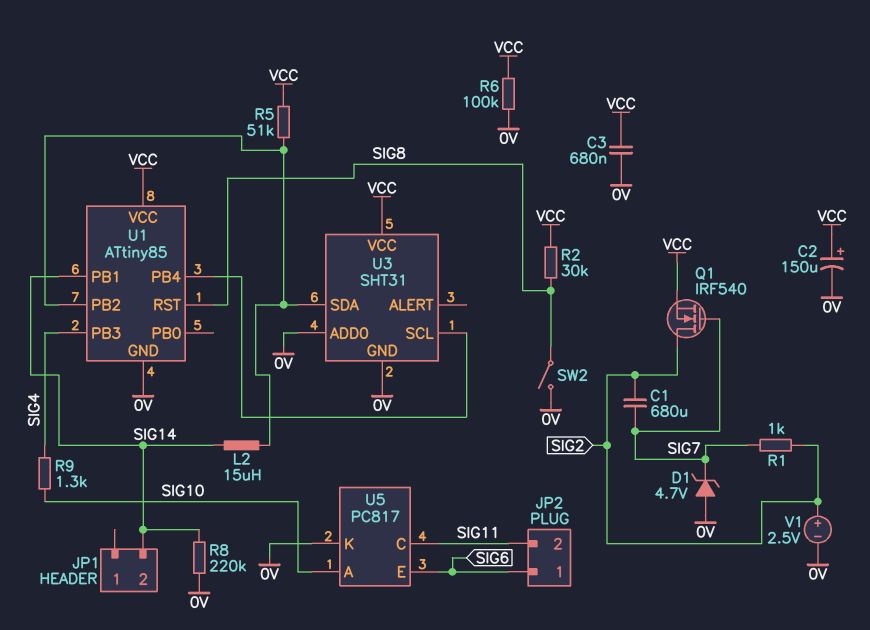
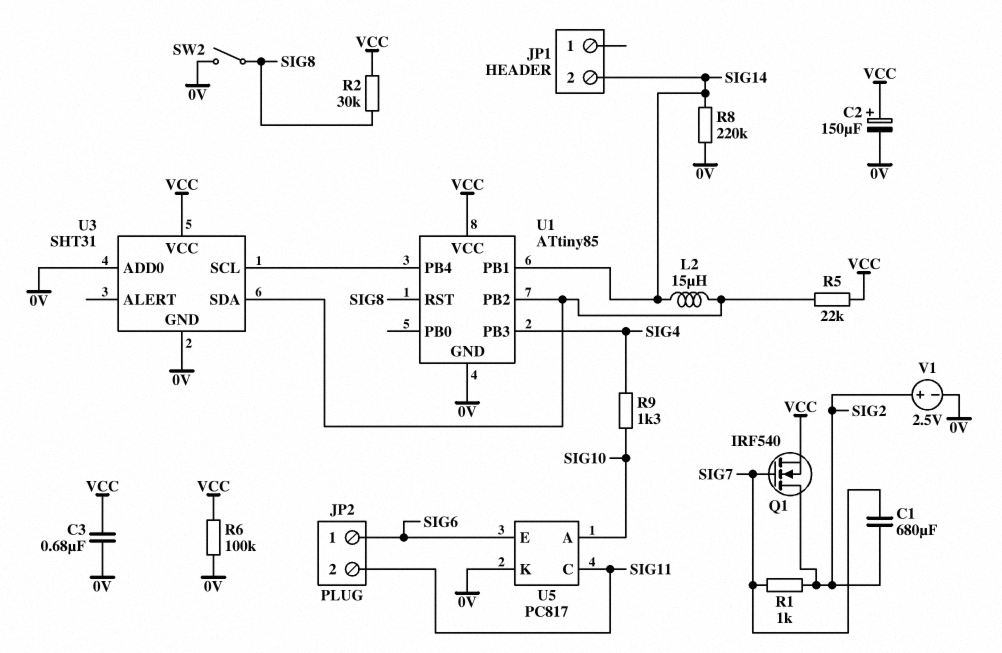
D1: zener 4.7V (A 0V, K SIG7) -> none
R5: 51k (U1/PB2, VCC) -> 22k (U1/PB2, VCC)

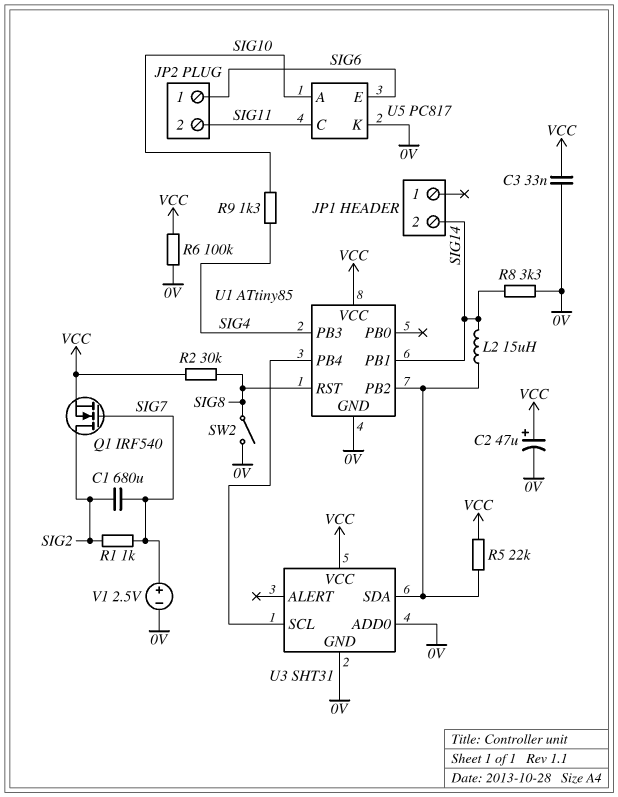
C2: 150uF (plus VCC, minus 0V) -> 47uF (plus VCC, minus 0V)
C3: 680nF (0V, VCC) -> 33nF (0V, VCC)
R8: 220k (0V, SIG14) -> 3.3k (0V, SIG14)
V1: 2.5V (plus SIG2, minus 0V) -> 2.5V (plus SIG7, minus 0V)

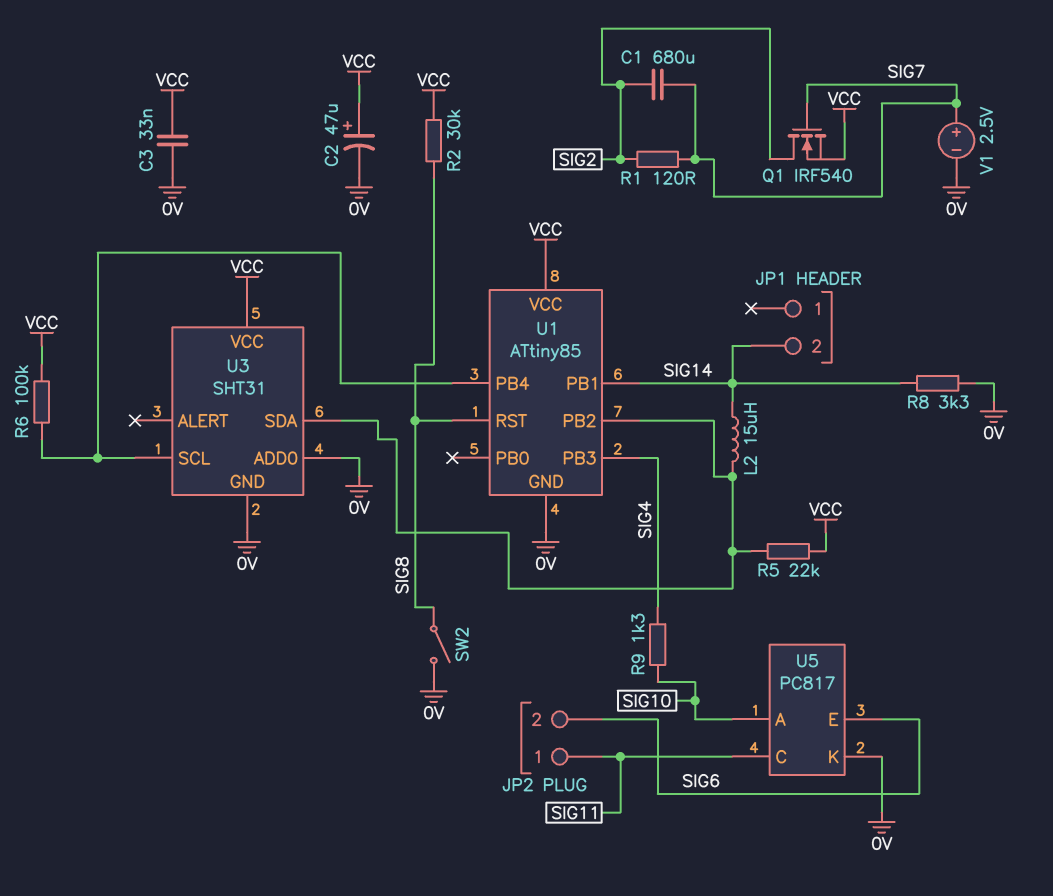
JP2 pin 1: SIG6 -> SIG11
JP2 pin 2: SIG11 -> SIG6
R1: 1k (SIG2, SIG7) -> 120 (SIG2, SIG7)
R6: 100k (0V, VCC) -> 100k (U1/PB4, VCC)

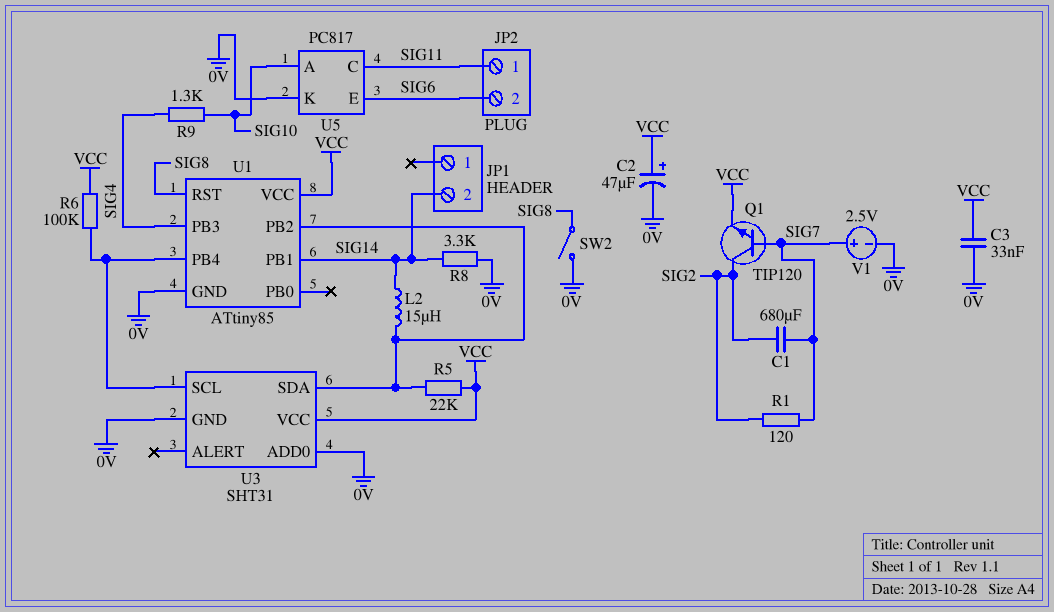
Q1: NMOS IRF540 (G SIG7, D SIG2, S VCC) -> NPN TIP120 (B SIG7, C SIG2, E VCC)
R2: 30k (SIG8, VCC) -> none

